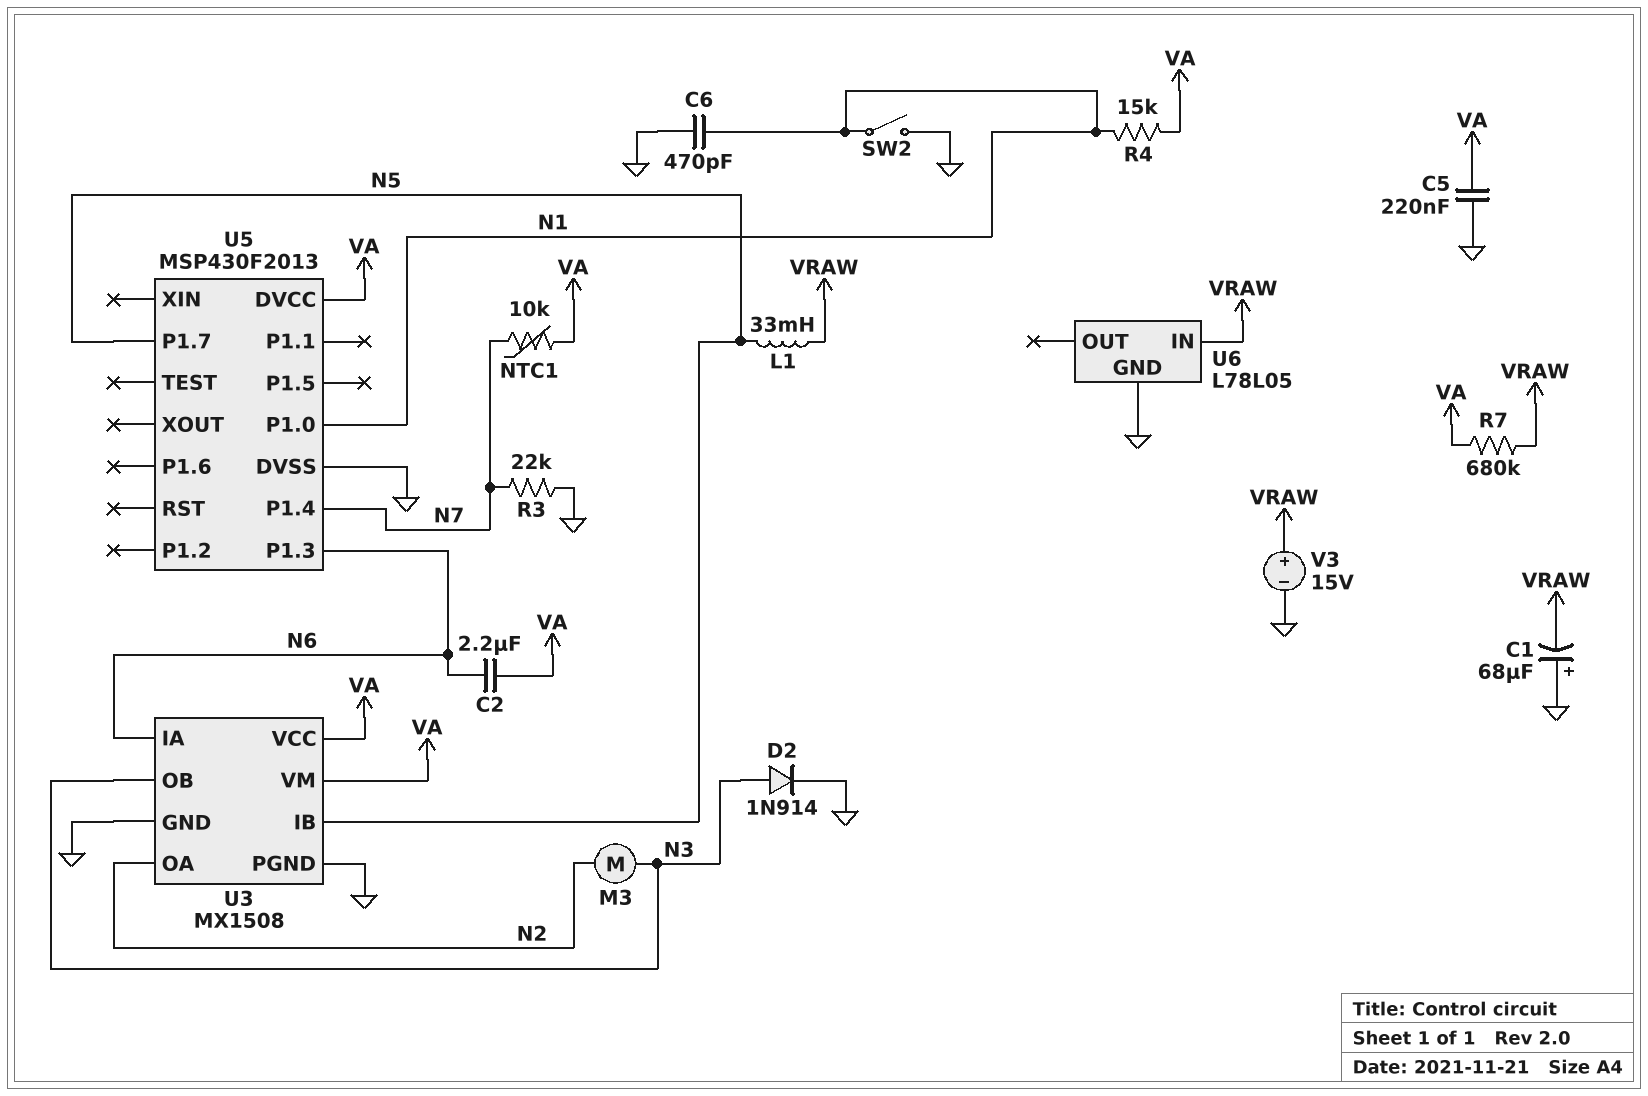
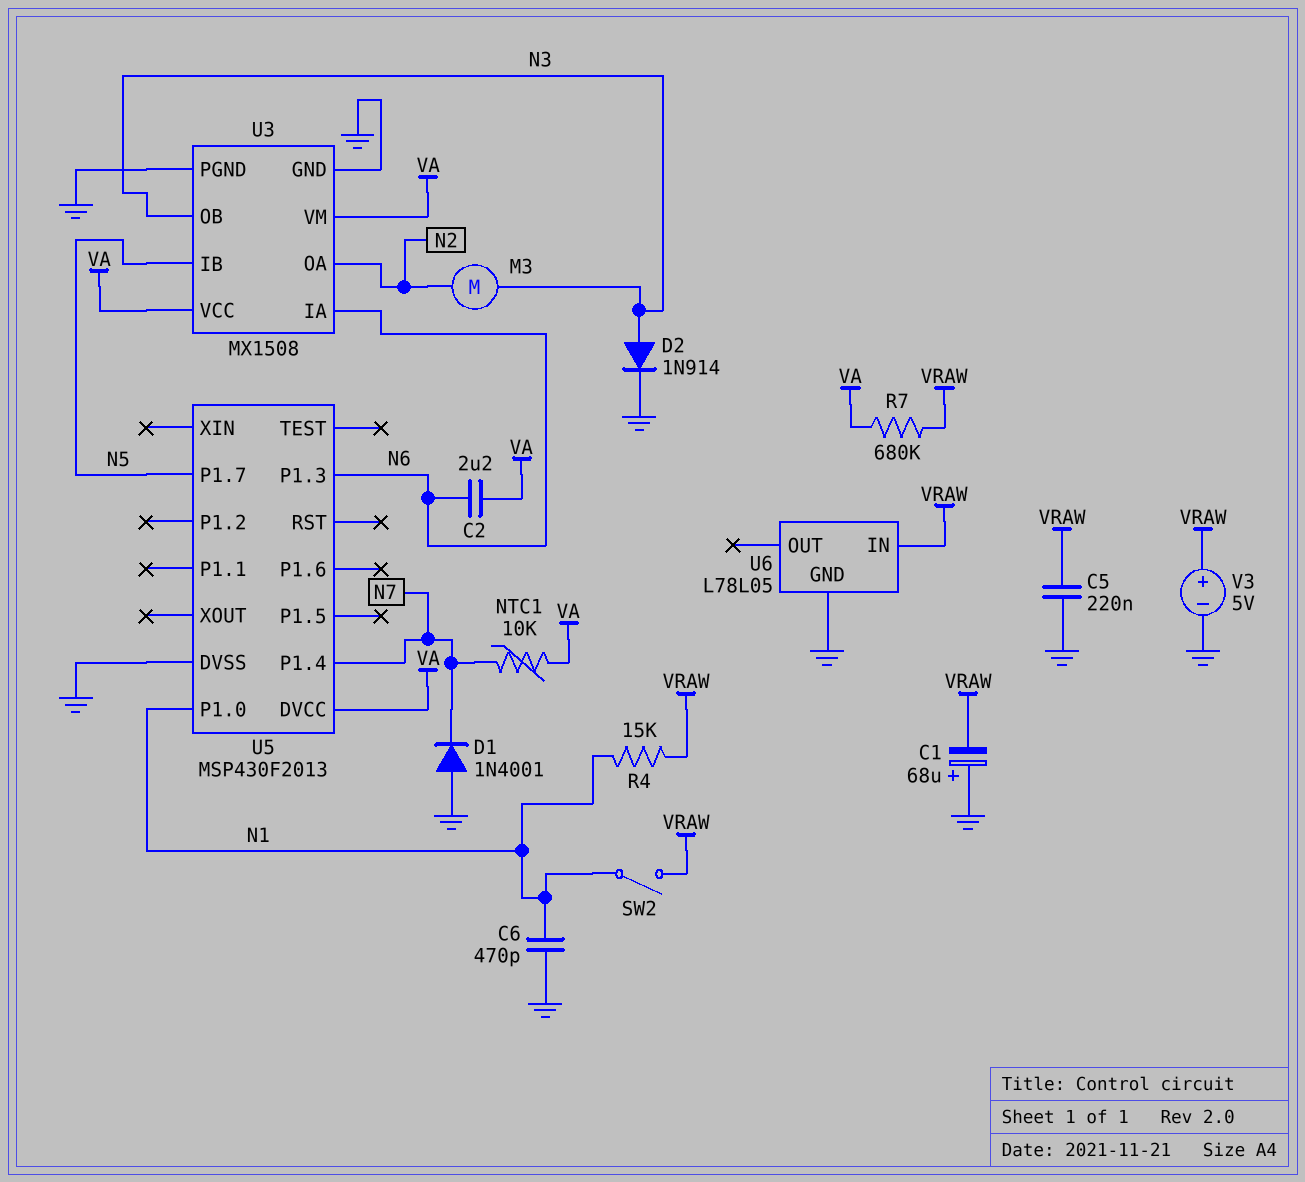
C5: 220nF (GND, VA) -> 220nF (GND, VRAW)
D1: none -> diode 1N4001 (A GND, K N7)
L1: 33mH (N5, VRAW) -> none
R3: 22k (GND, N7) -> none
R4: 15k (N1, VA) -> 15k (N1, VRAW)
SW2: switch (GND, N1) -> switch (N1, VRAW)
V3: 15V (plus VRAW, minus GND) -> 5V (plus VRAW, minus GND)

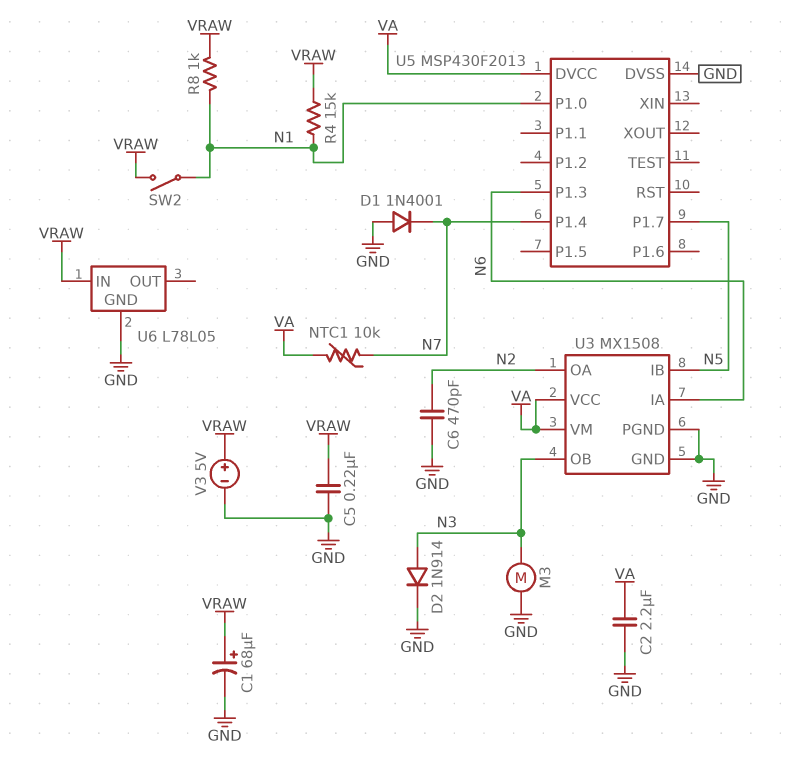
C1: 68uF (plus GND, minus VRAW) -> 68uF (plus VRAW, minus GND)
C2: 2.2uF (N6, VA) -> 2.2uF (GND, VA)
C6: 470pF (GND, N1) -> 470pF (GND, N2)
M3: motor (N2, N3) -> motor (GND, N3)
R7: 680k (VA, VRAW) -> none
R8: none -> 1k (N1, VRAW)

